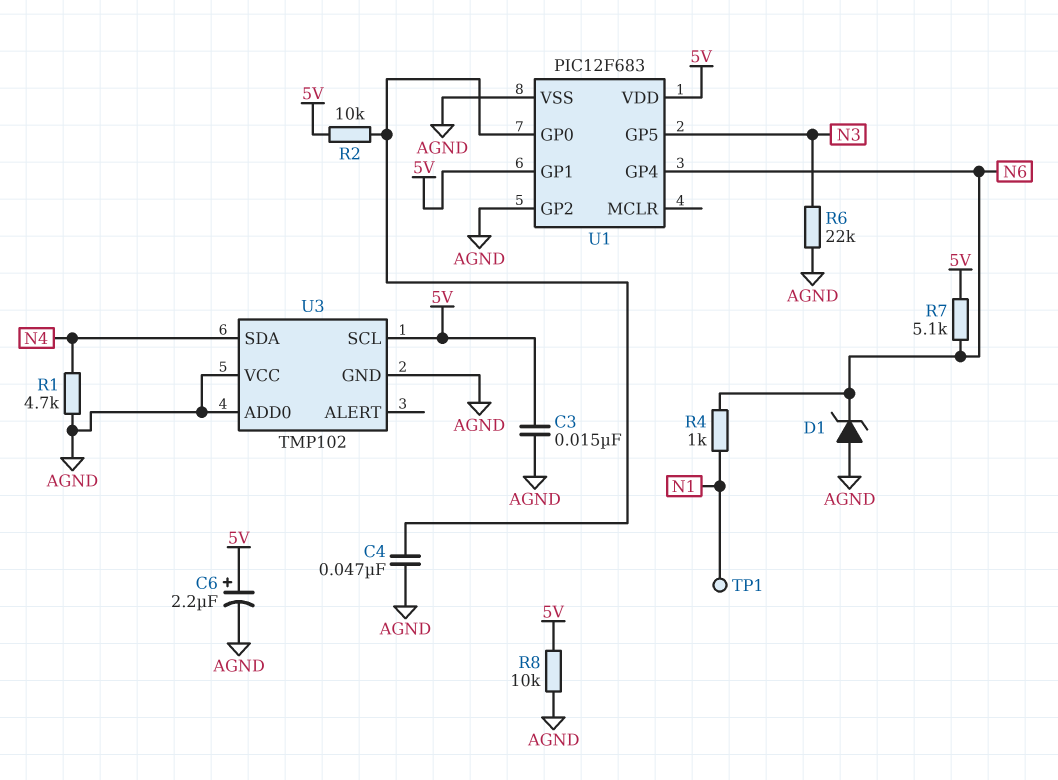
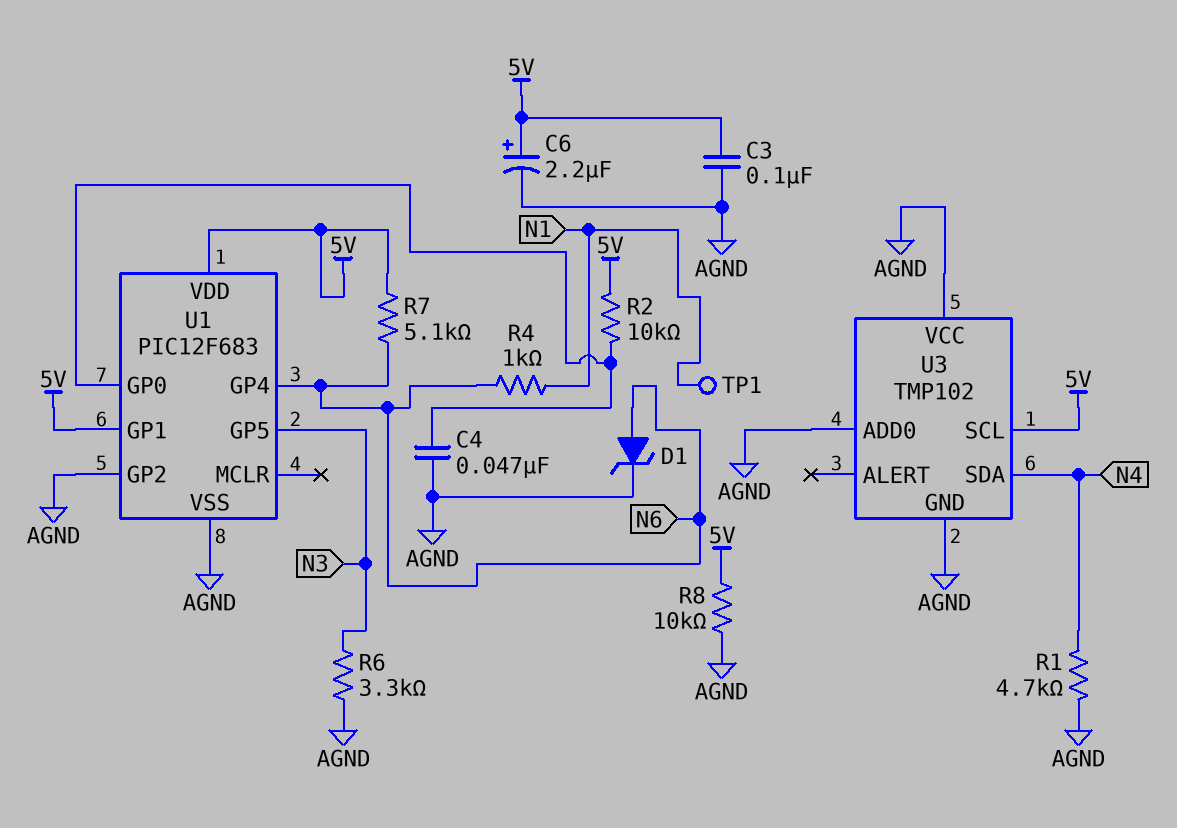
C3: 15nF (5V, AGND) -> 100nF (5V, AGND)
D1: zener (A AGND, K N6) -> zener (A N6, K AGND)
R6: 22k (AGND, N3) -> 3.3k (AGND, N3)

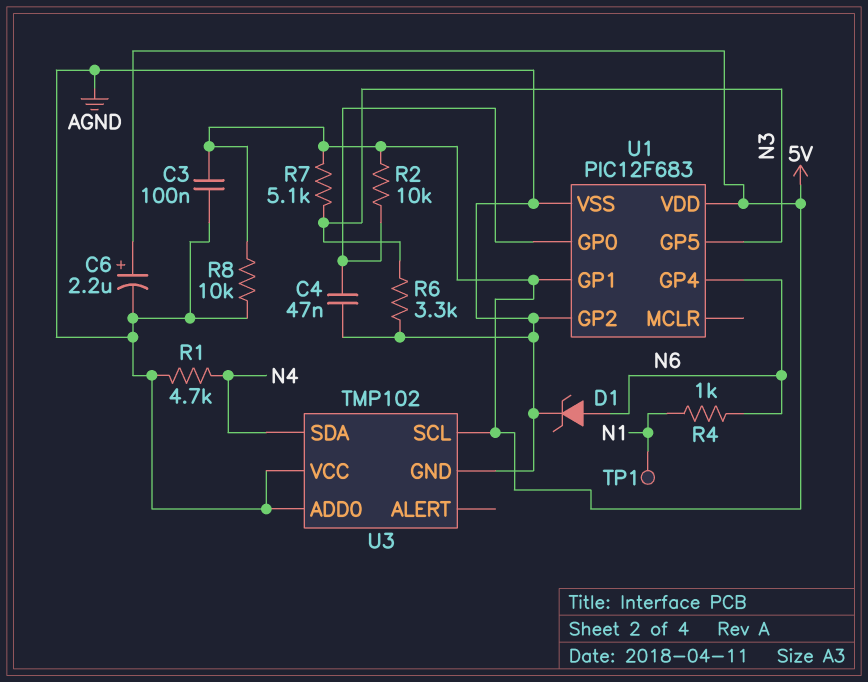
R7: 5.1k (5V, N6) -> 5.1k (5V, N3)

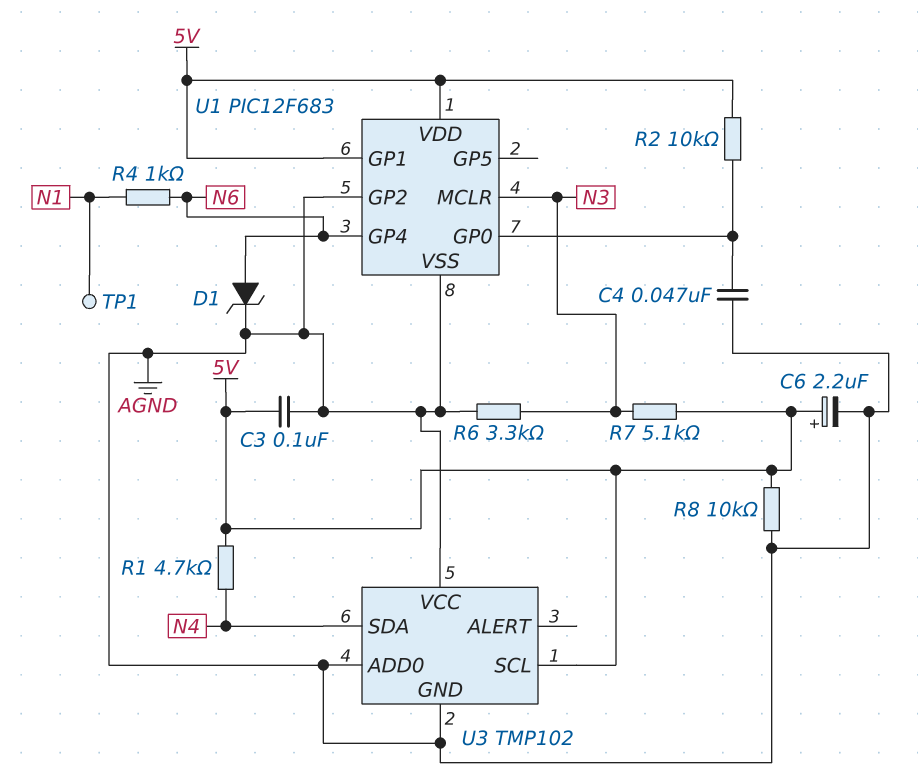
R1: 4.7k (AGND, N4) -> 4.7k (5V, N4)
U1 pin GP5: N3 -> none
U1 pin MCLR: none -> N3

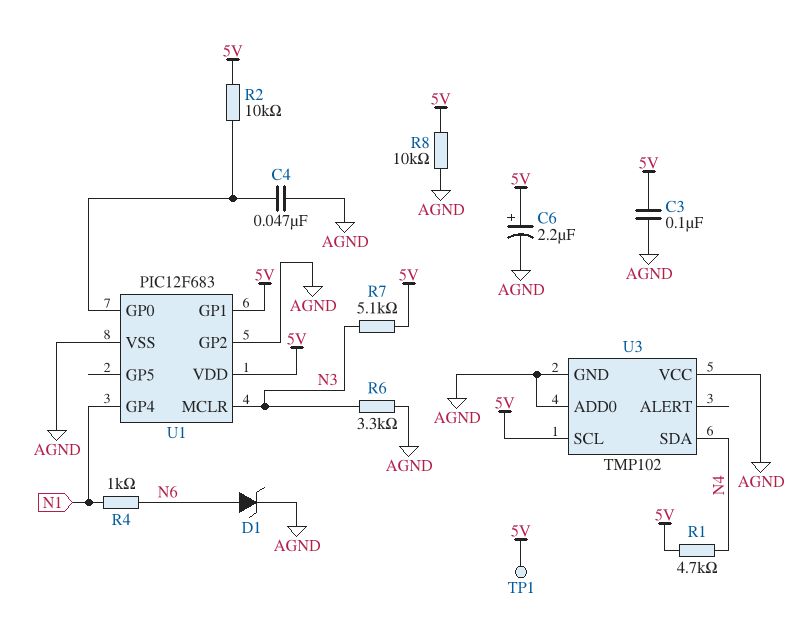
TP1: test point (N1) -> test point (5V)
U1 pin GP4: N6 -> N1

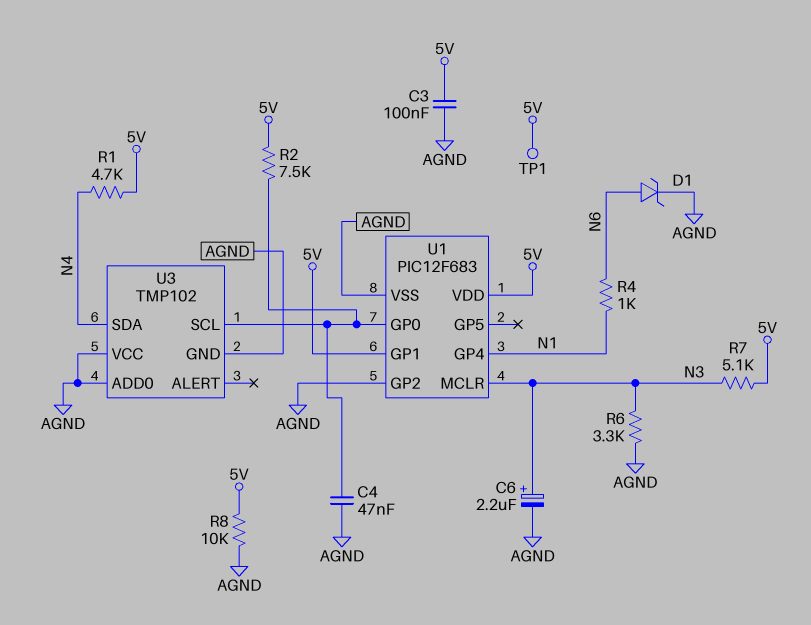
C6: 2.2uF (plus 5V, minus AGND) -> 2.2uF (plus N3, minus AGND)
R2: 10k (5V, U1/GP0) -> 7.5k (5V, U1/GP0)
U3 pin SCL: 5V -> U1/GP0

